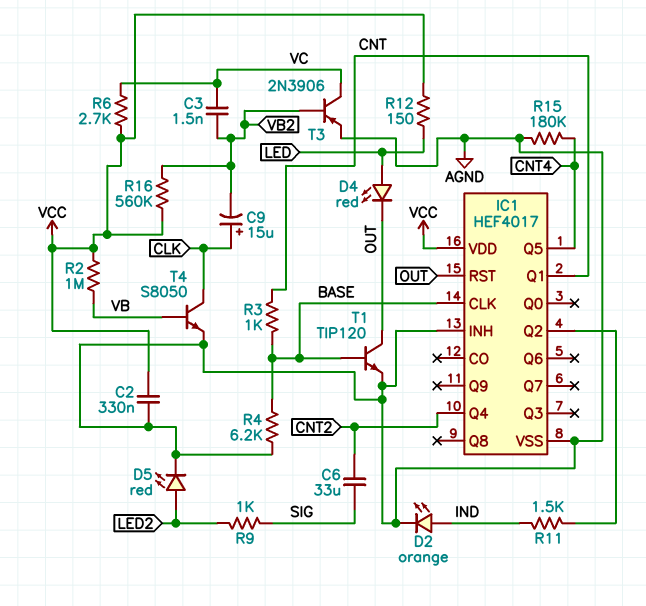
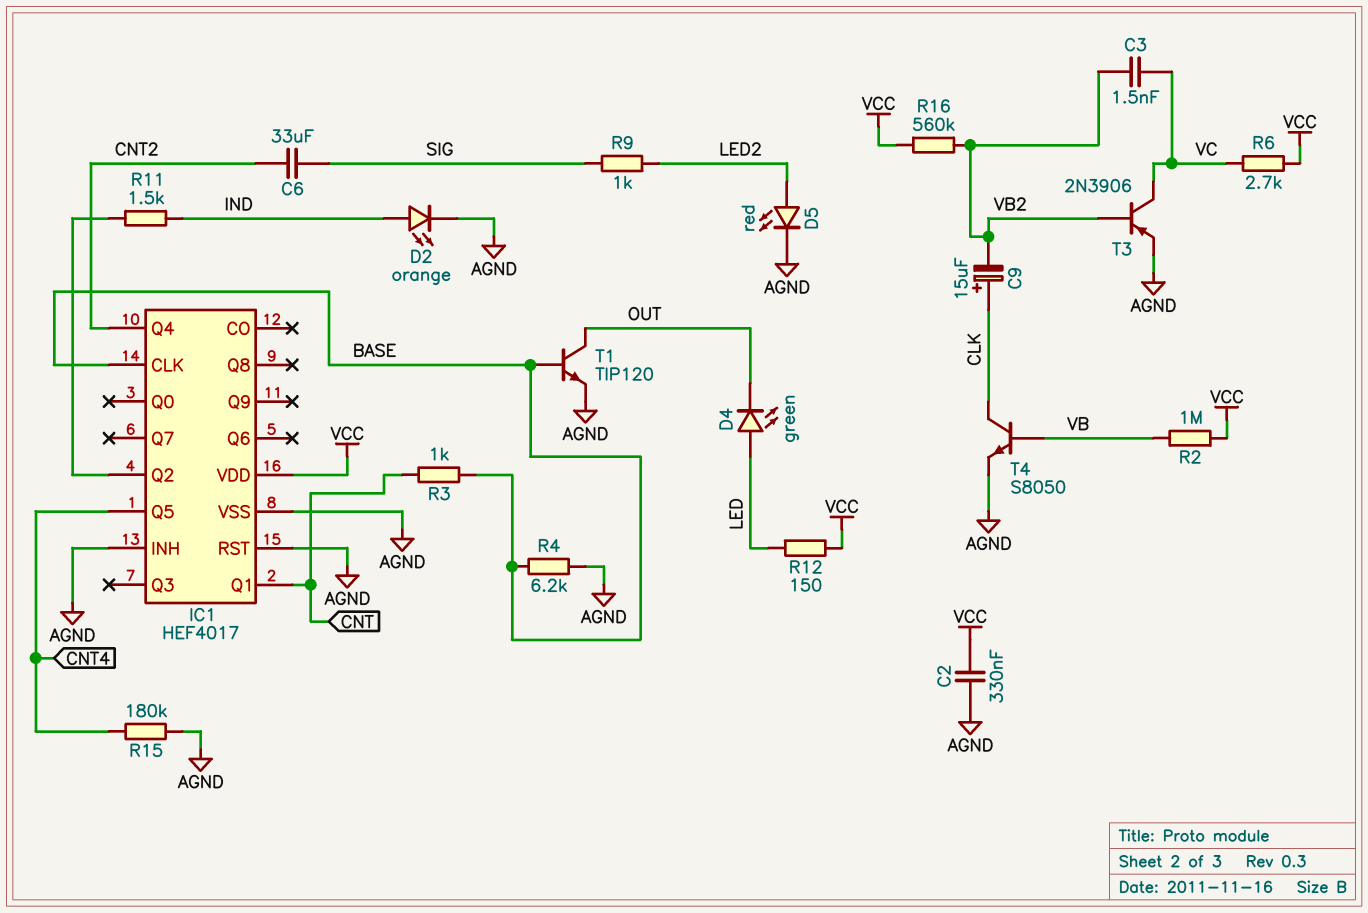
D4: LED red (A LED, K OUT) -> LED green (A LED, K OUT)
IC1 pin RST: OUT -> AGND

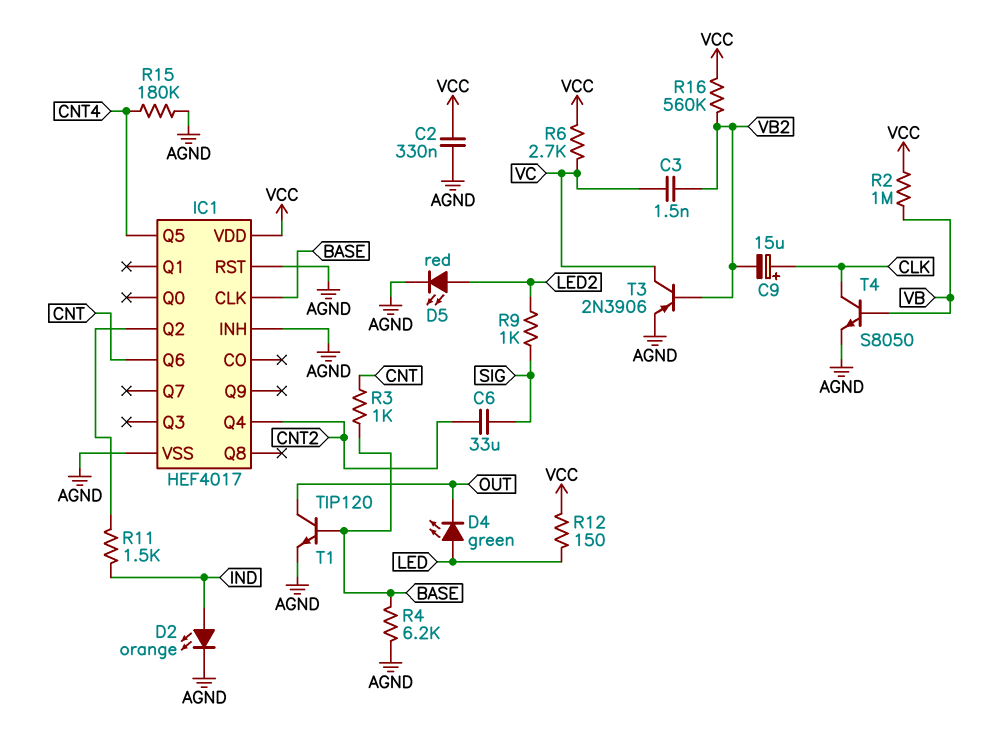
IC1 pin Q1: CNT -> none
IC1 pin Q6: none -> CNT

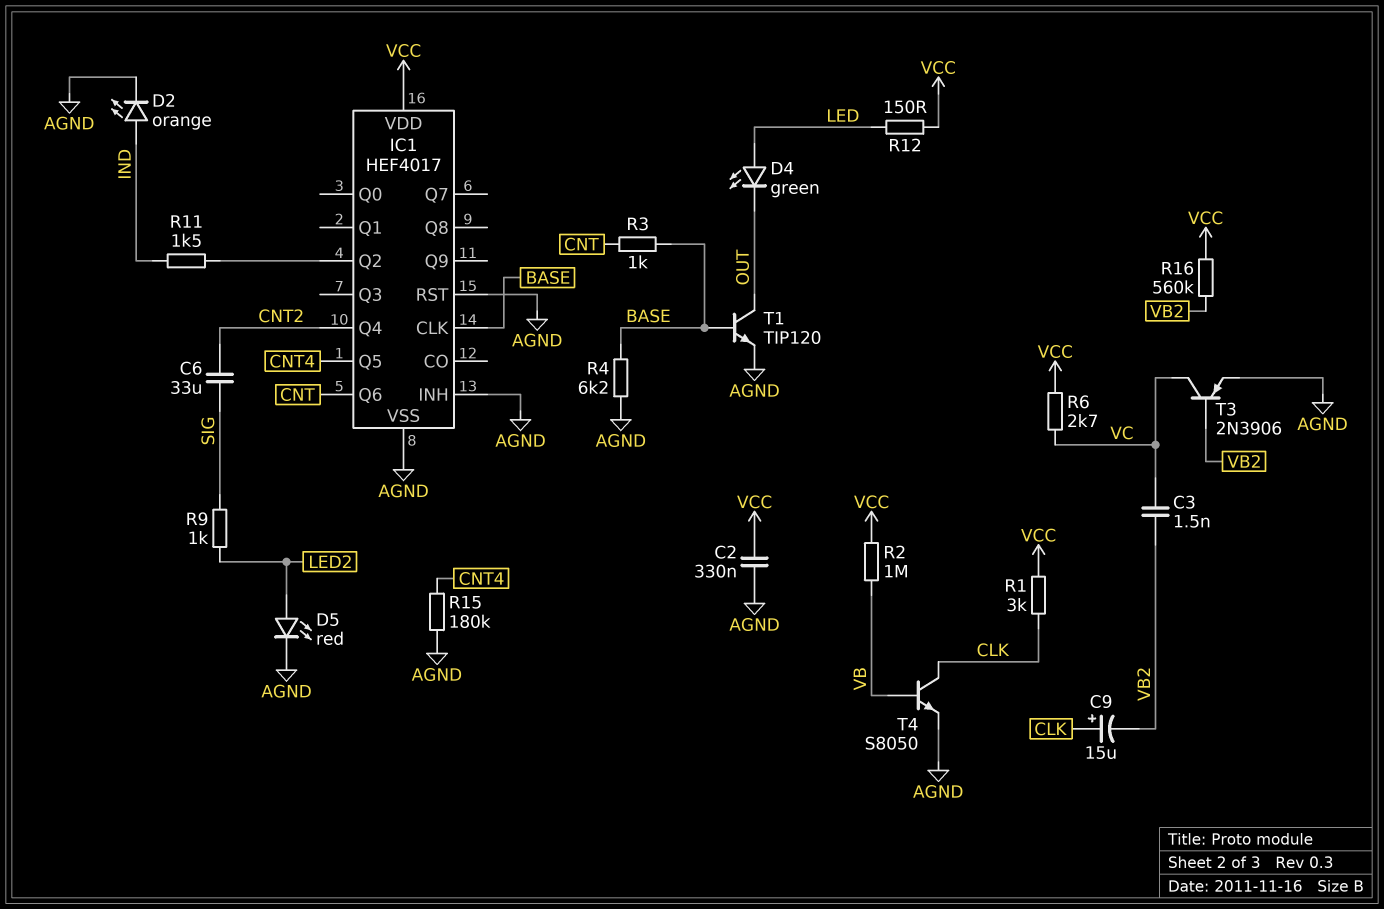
R1: none -> 3k (CLK, VCC)

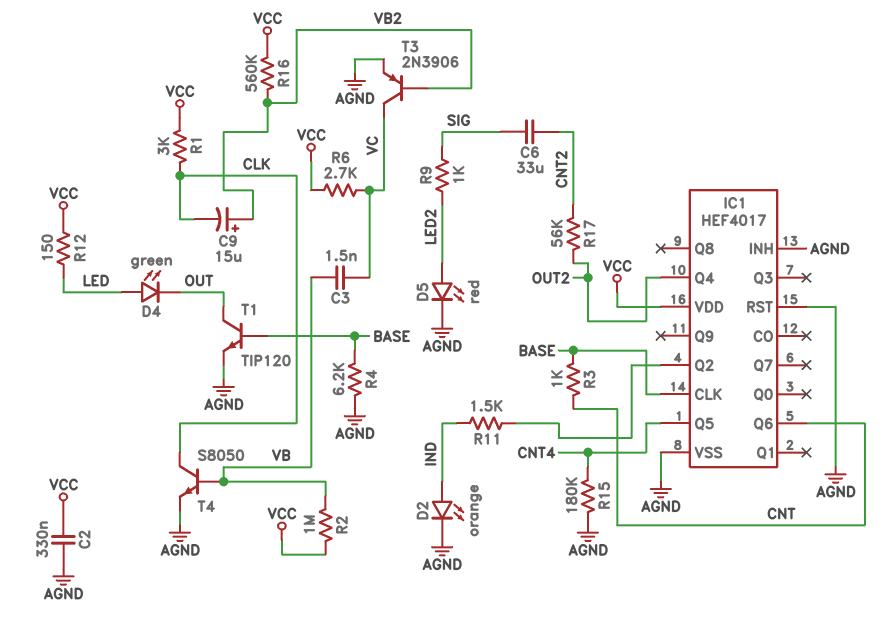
C3: 1.5nF (VB2, VC) -> 1.5nF (VB, VC)
C9: 15uF (plus CLK, minus VB2) -> 15uF (plus VB2, minus CLK)
IC1 pin Q4: CNT2 -> OUT2
R17: none -> 56k (CNT2, OUT2)

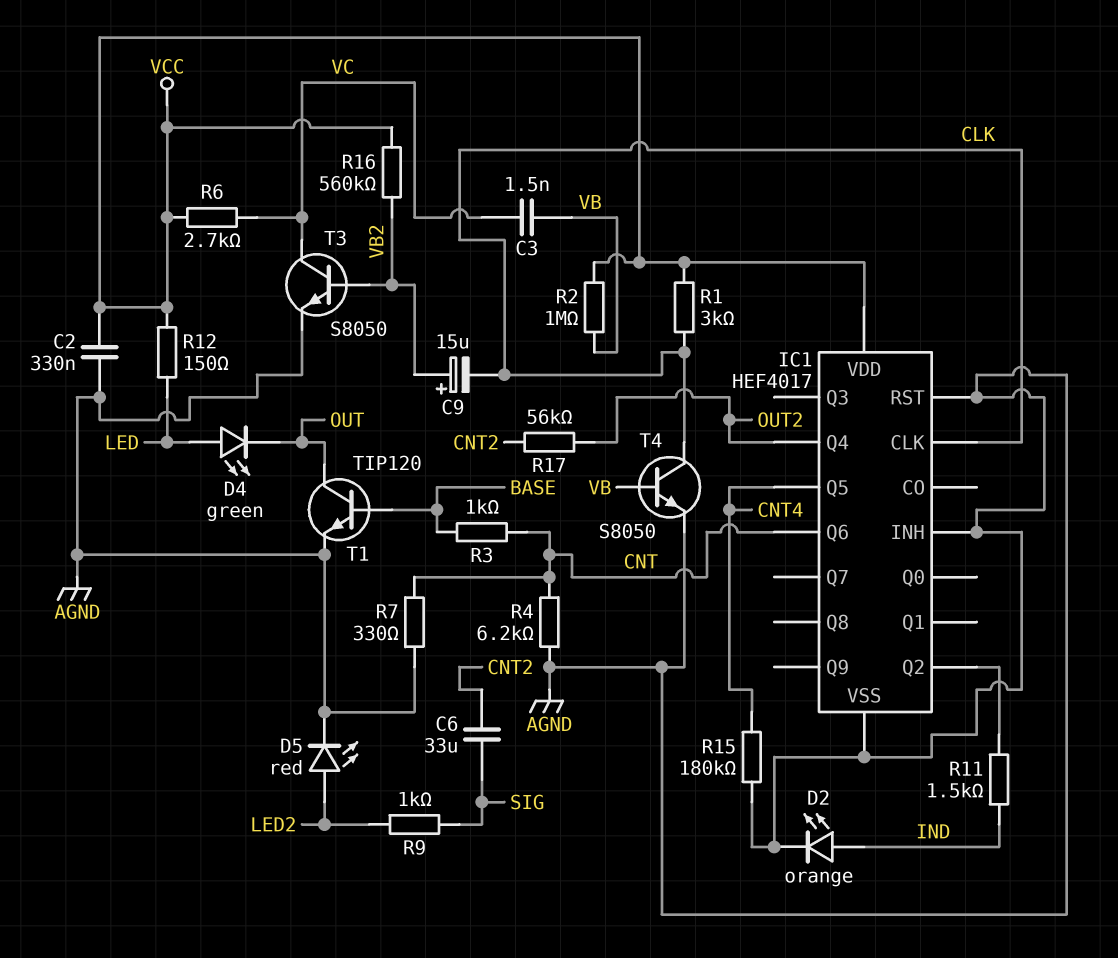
IC1 pin CLK: BASE -> CLK
R4: 6.2k (AGND, BASE) -> 6.2k (AGND, CNT)
R7: none -> 330 (AGND, CNT)
T3: PNP 2N3906 (B VB2, C VC, E AGND) -> NPN S8050 (B VB2, C VC, E AGND)

